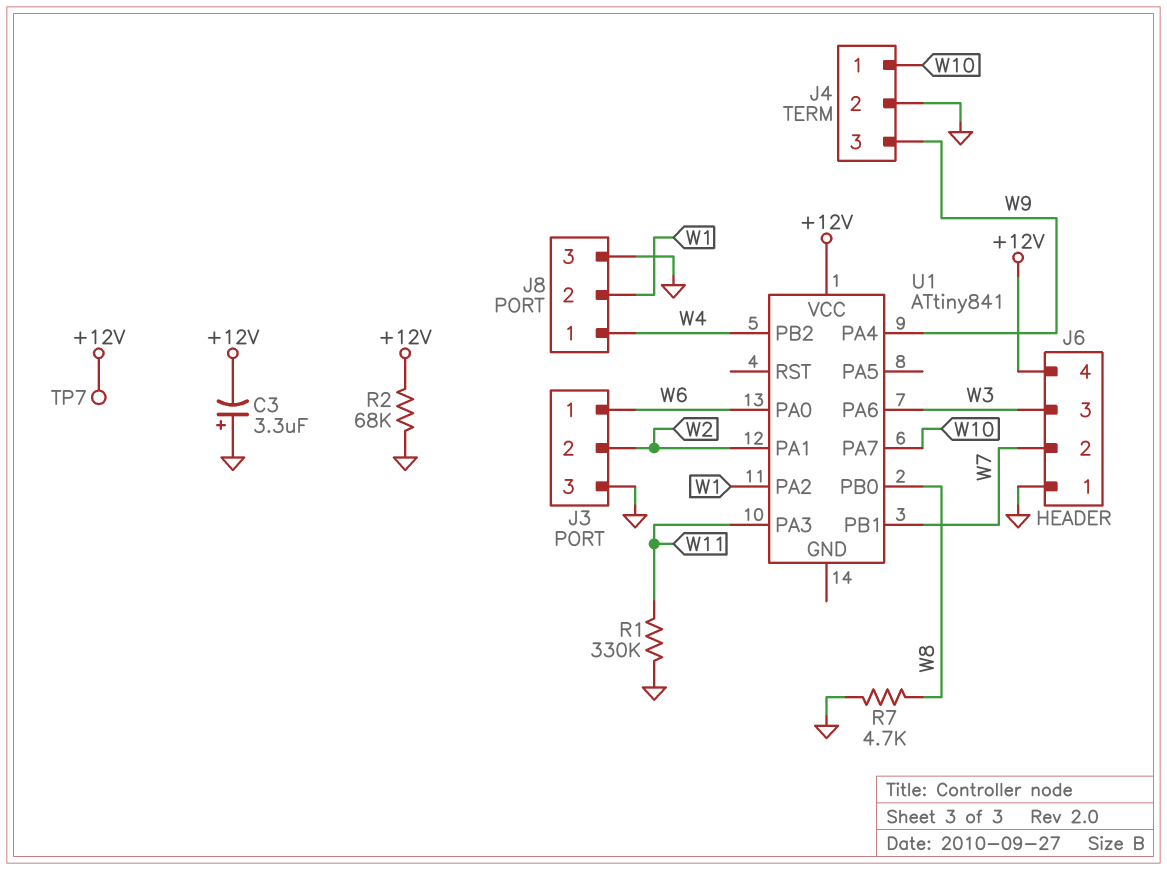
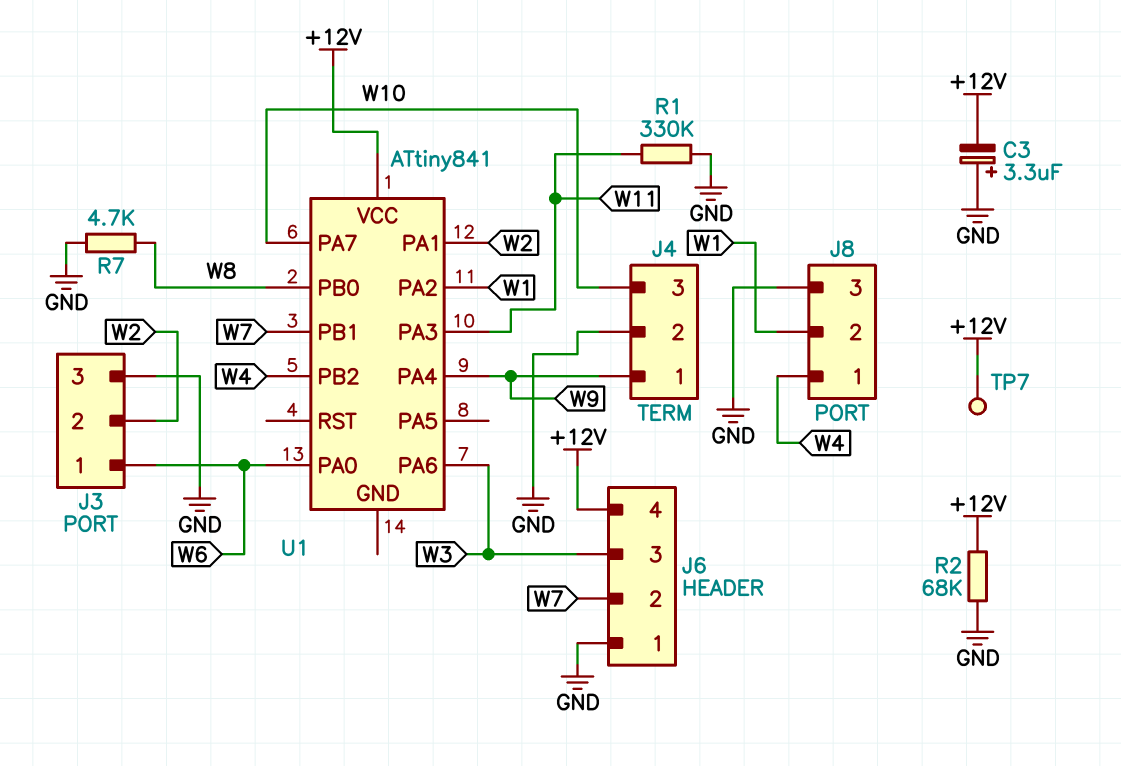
J4 pin 1: W10 -> W9
J4 pin 3: W9 -> W10

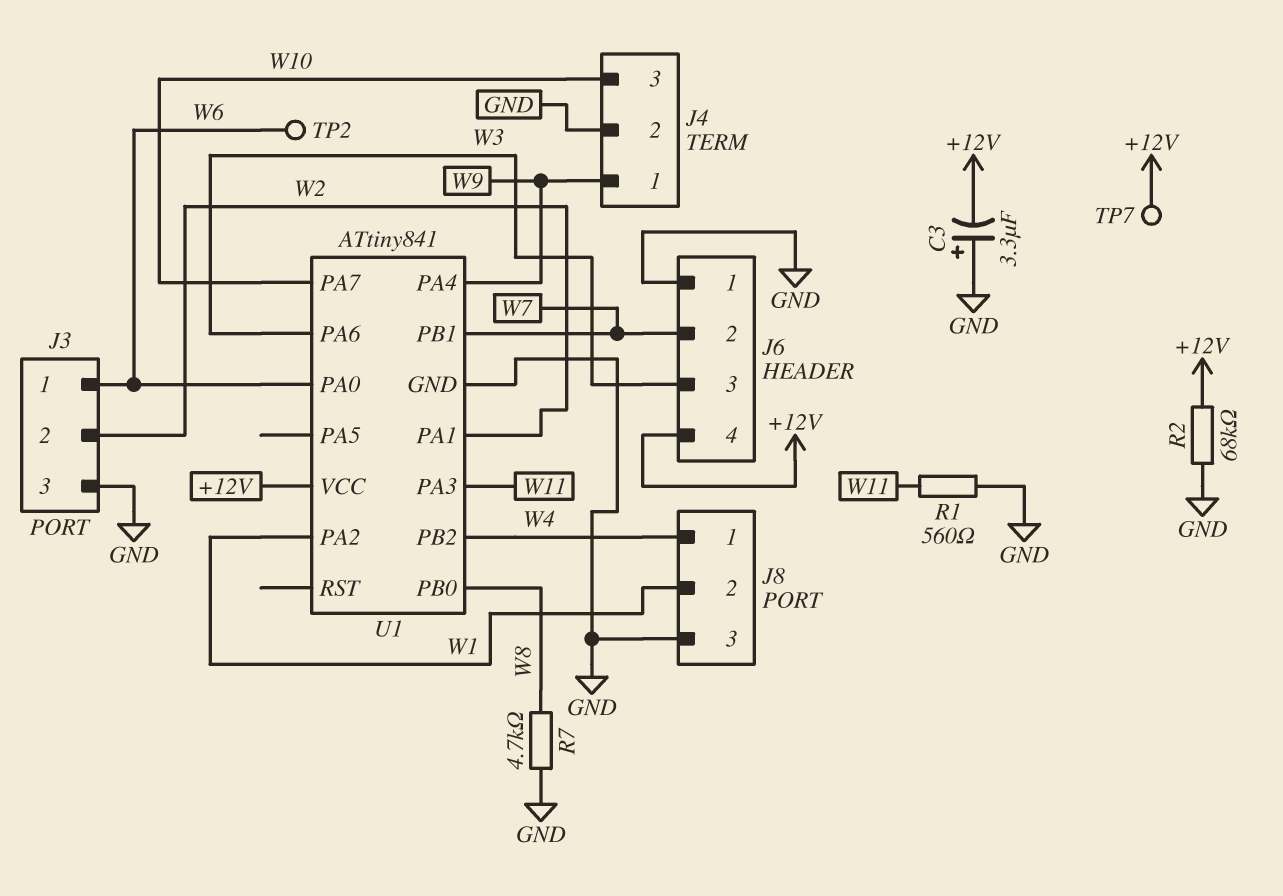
R1: 330k (GND, W11) -> 560 (GND, W11)
TP2: none -> test point (W6)
U1 pin GND: none -> GND

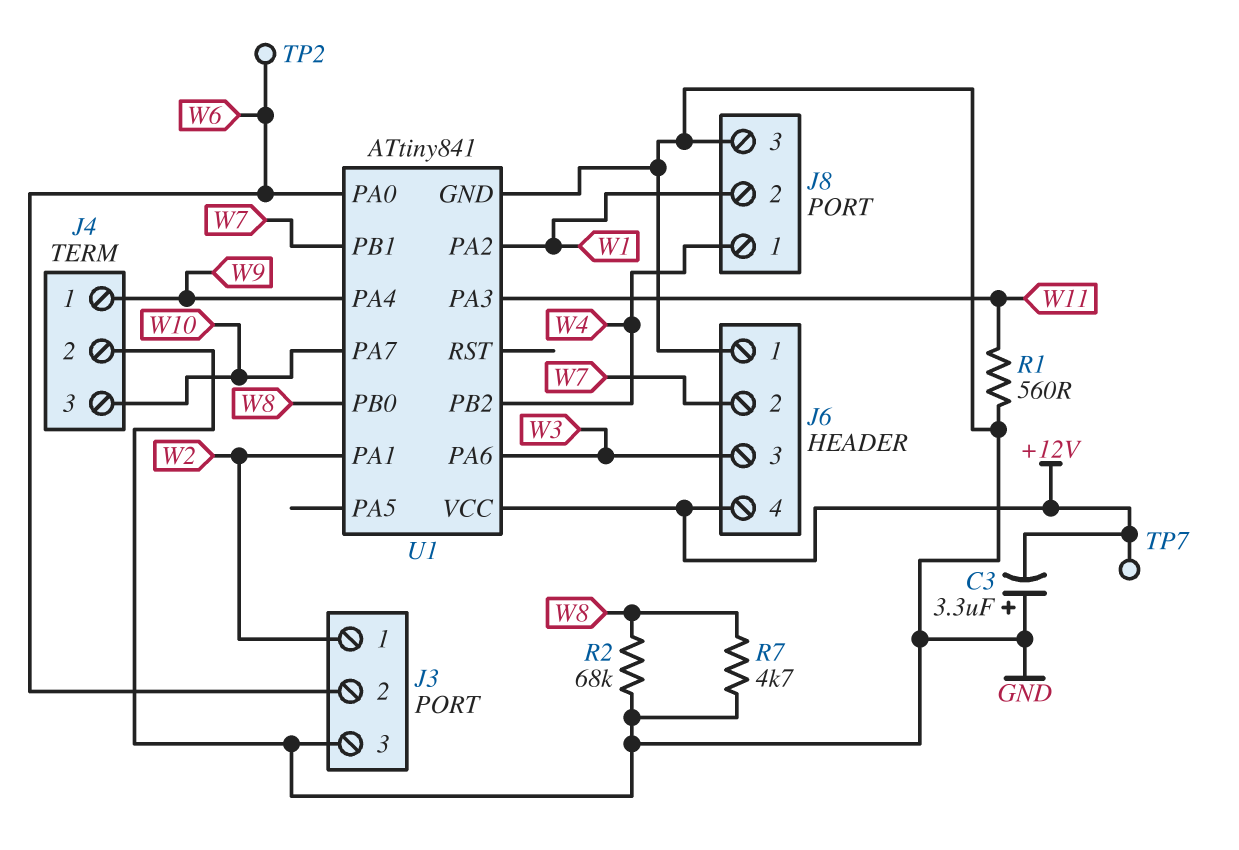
J3 pin 1: W6 -> W2
J3 pin 2: W2 -> W6
R2: 68k (+12V, GND) -> 68k (GND, W8)

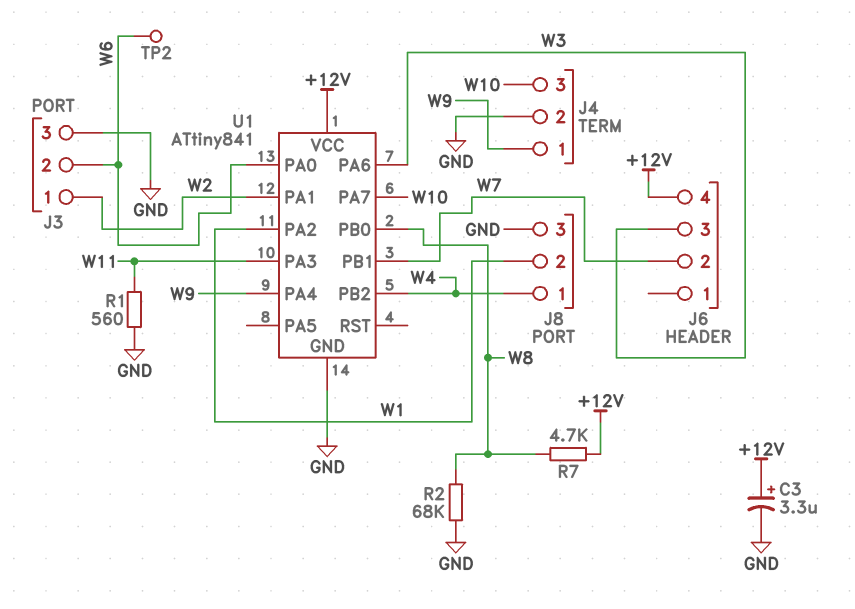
C3: 3.3uF (plus GND, minus +12V) -> 3.3uF (plus +12V, minus GND)
J6 pin 1: GND -> none
R7: 4.7k (GND, W8) -> 4.7k (+12V, W8)
TP7: test point (+12V) -> none

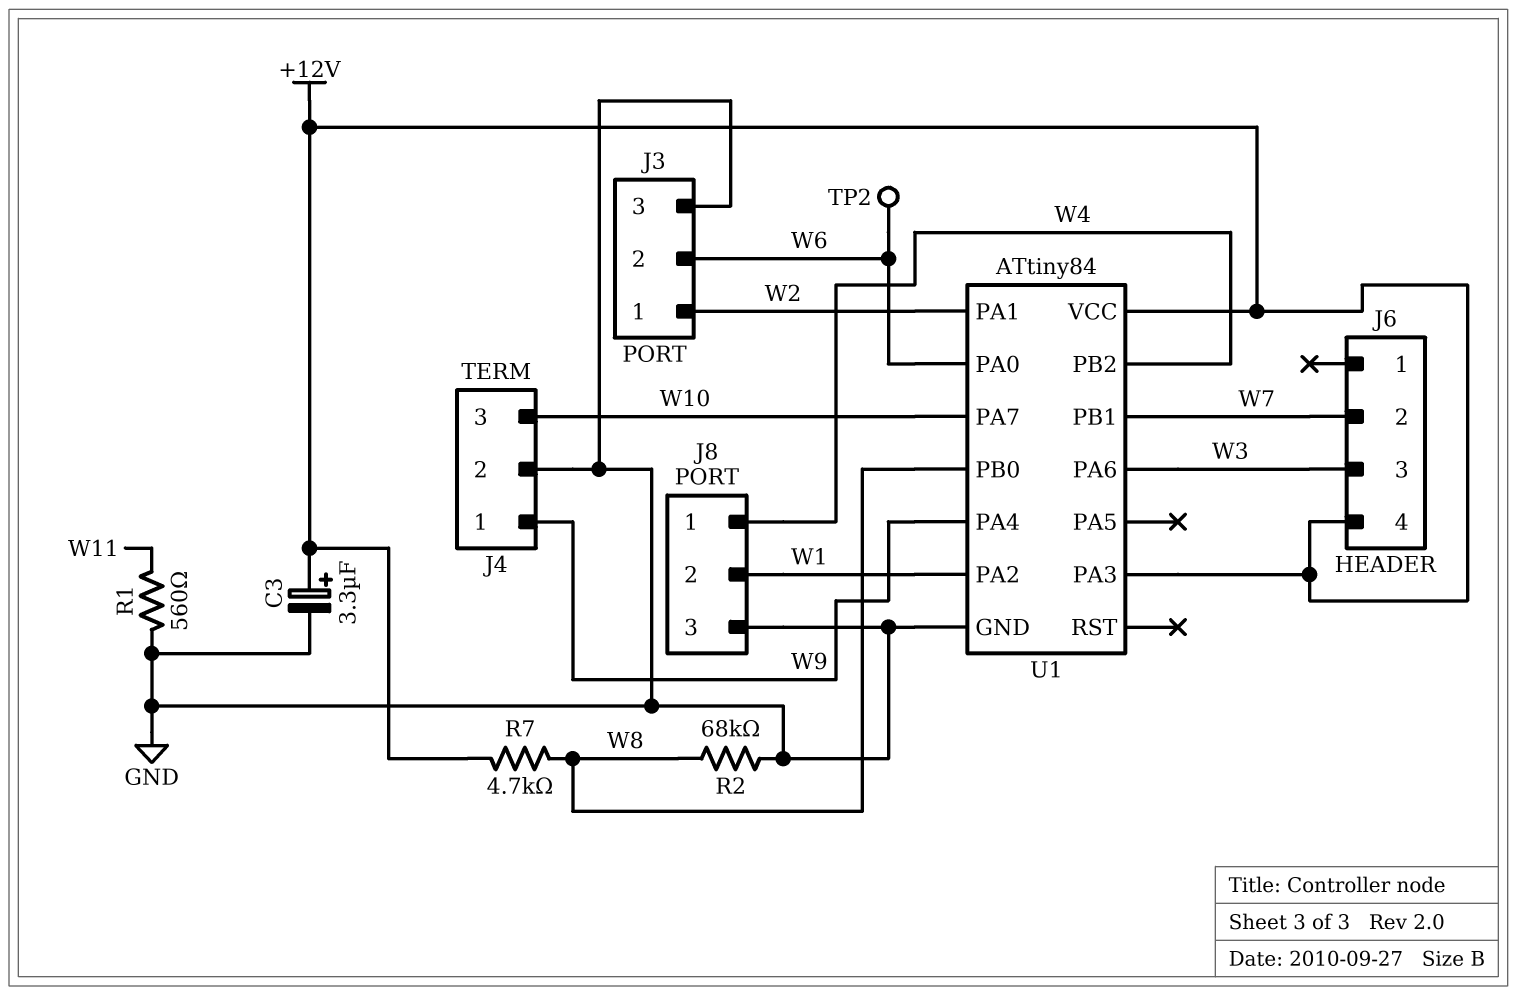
U1: ATtiny841 -> ATtiny84
U1 pin PA3: W11 -> +12V

